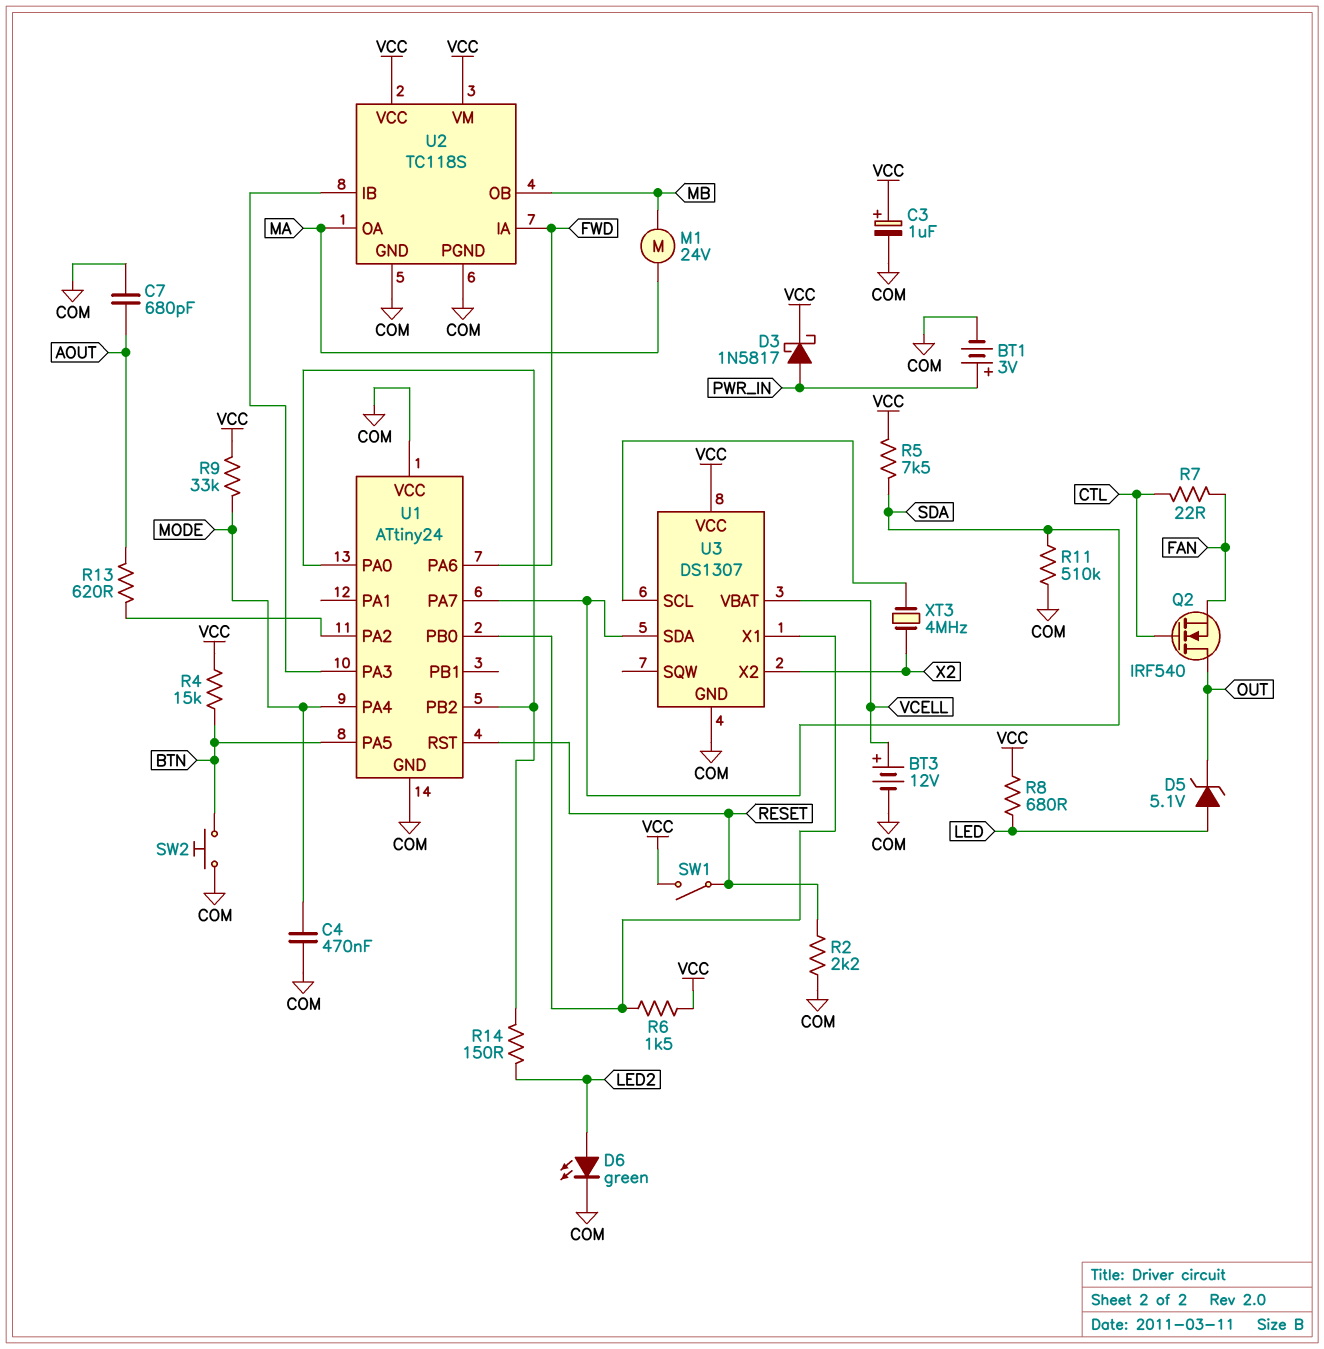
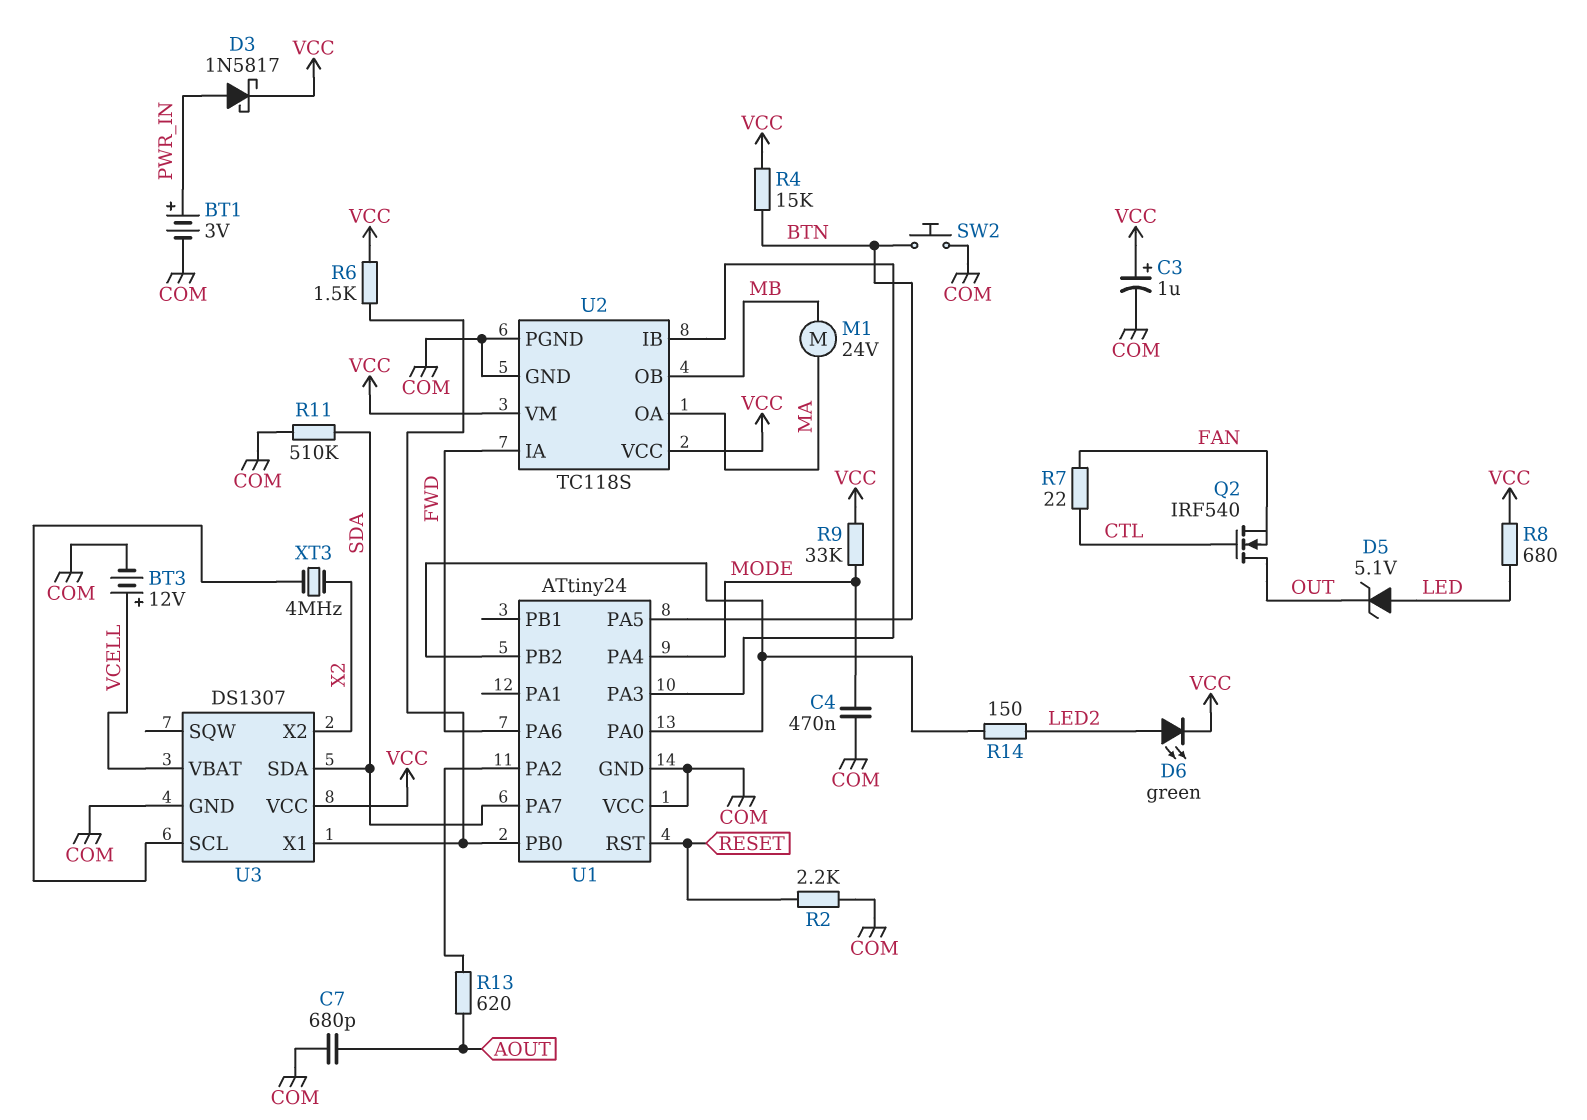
D6: LED green (A LED2, K COM) -> LED green (A LED2, K VCC)
R5: 7.5k (SDA, VCC) -> none
SW1: switch (RESET, VCC) -> none

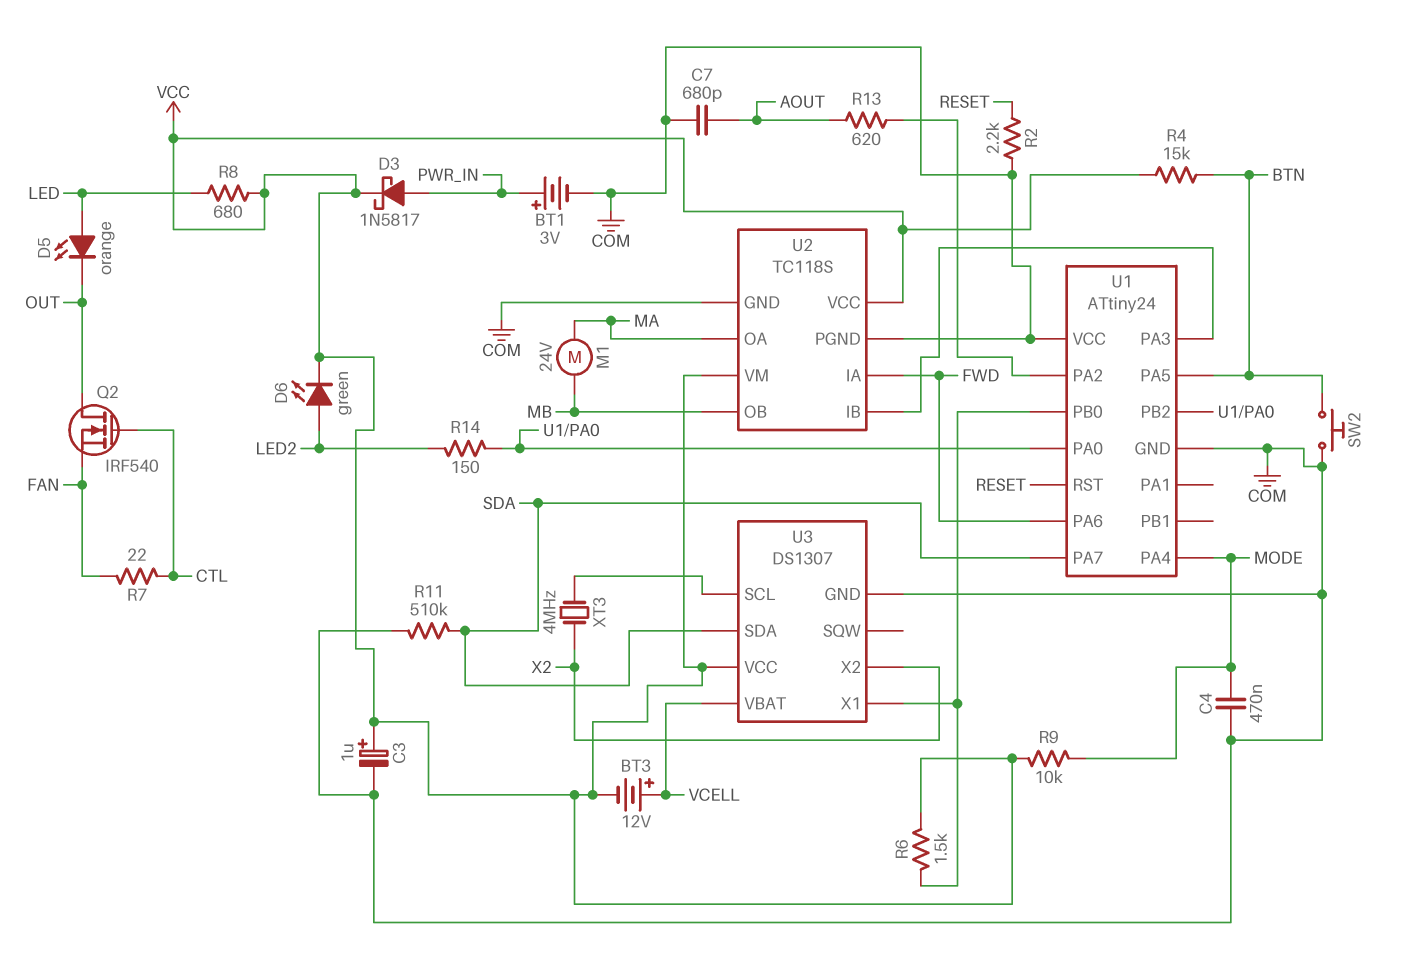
BT3: 12V (plus VCELL, minus COM) -> 12V (plus VCELL, minus VCC)
D5: zener 5.1V (A LED, K OUT) -> LED orange (A LED, K OUT)
R9: 33k (MODE, VCC) -> 10k (MODE, VCC)

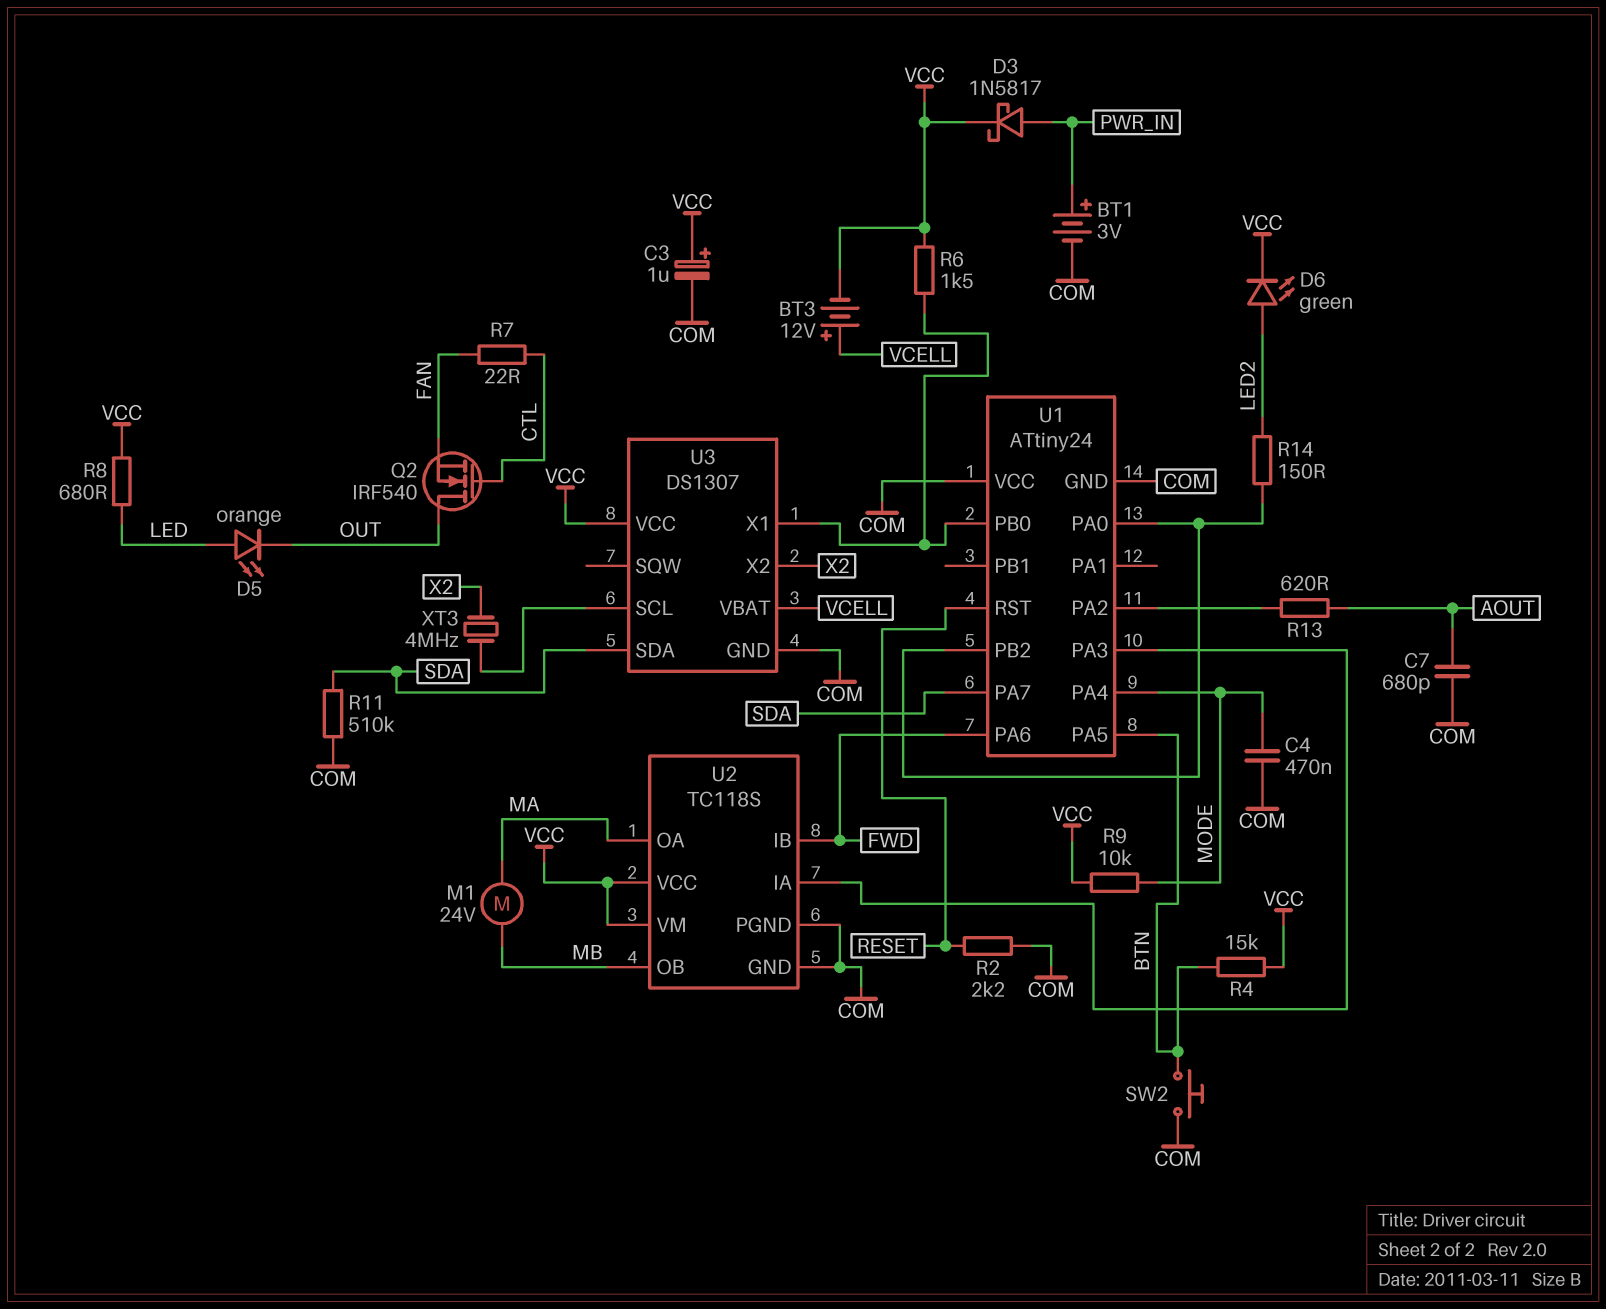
U2 pin IA: FWD -> U1/PA3
U2 pin IB: U1/PA3 -> FWD

